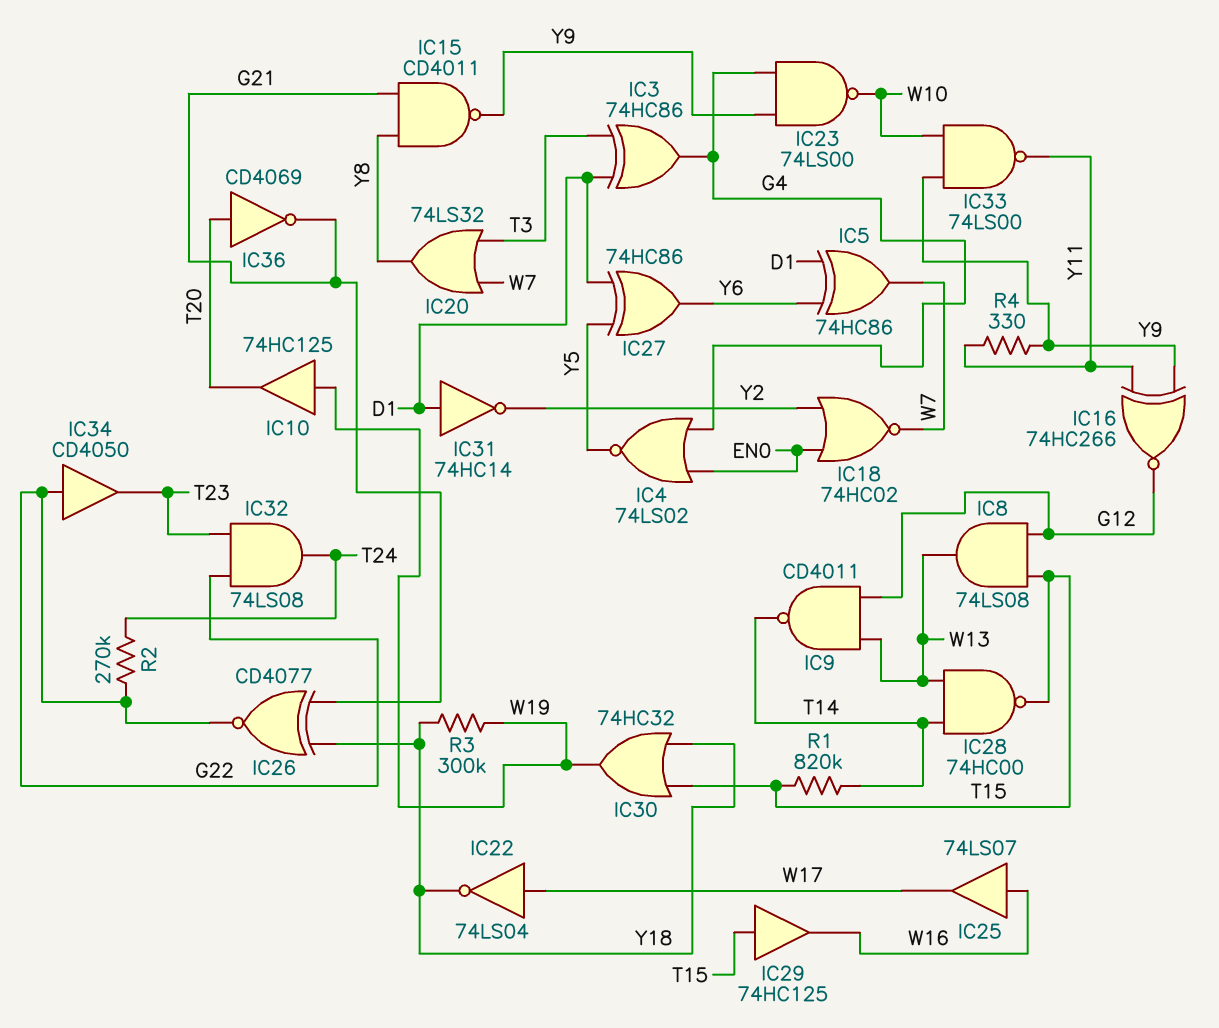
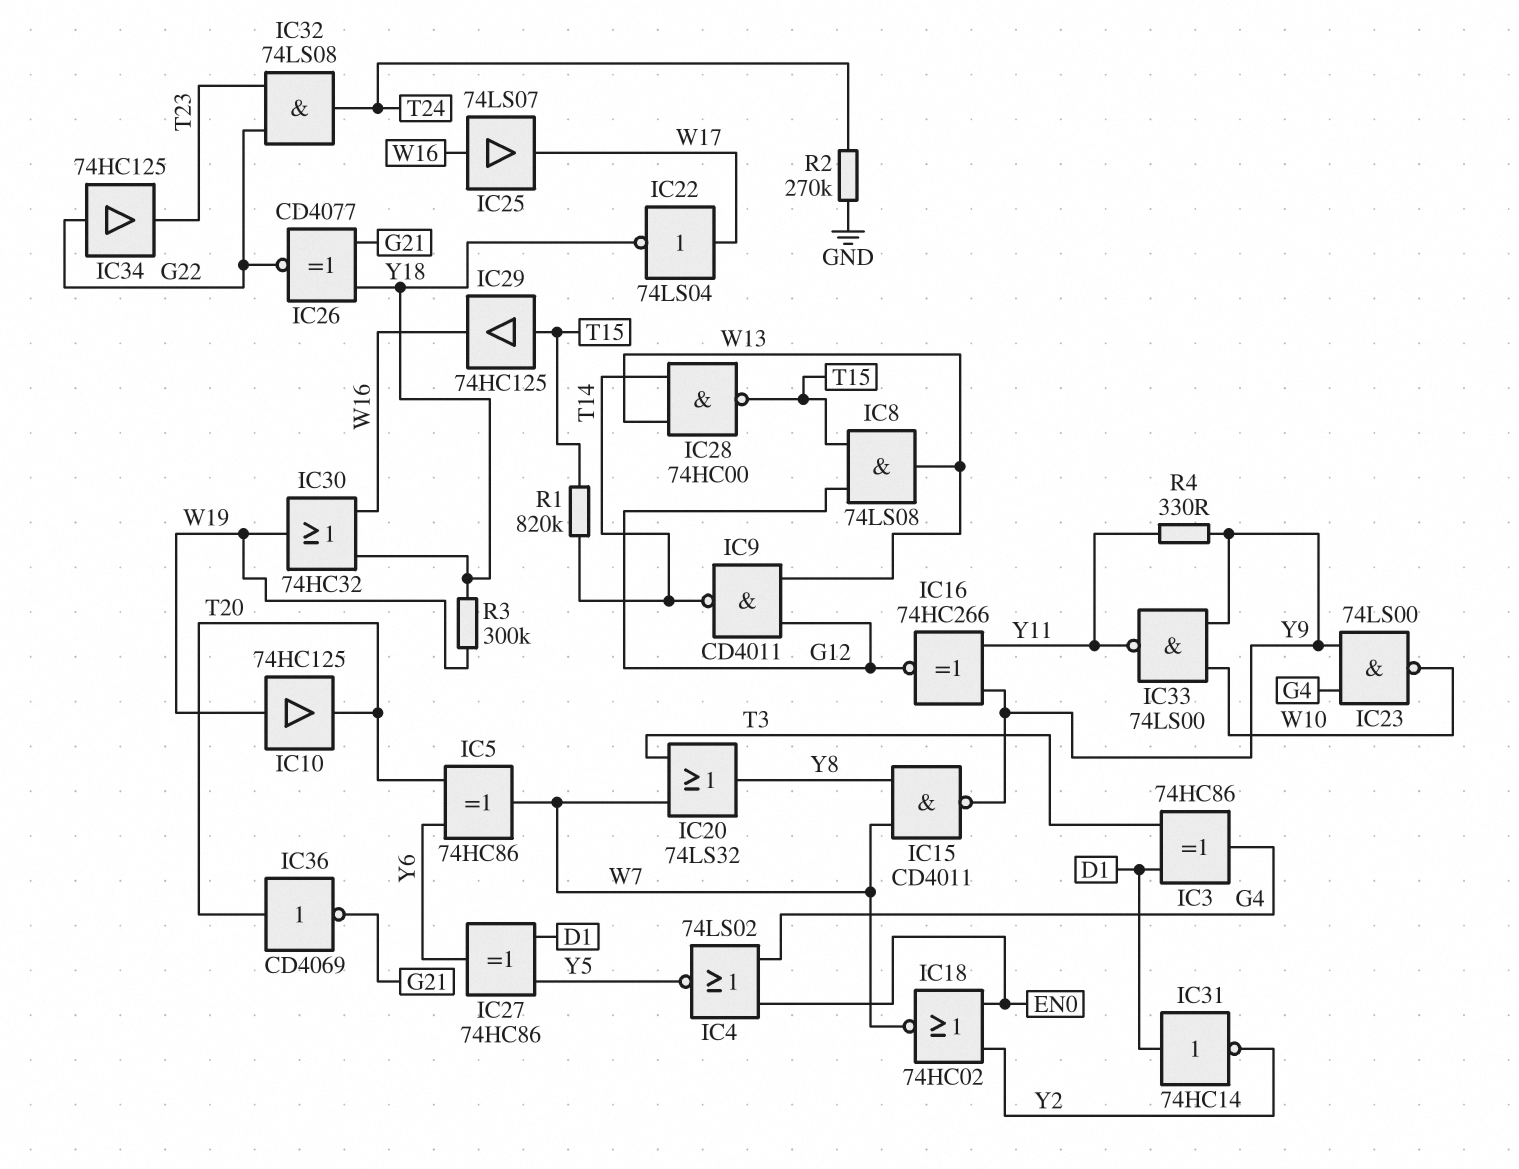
IC5: XOR 74HC86 (in D1, in Y6, out W7) -> XOR 74HC86 (in T20, in Y6, out W7)
IC15: NAND CD4011 (in G21, in Y8, out Y9) -> NAND CD4011 (in W7, in Y8, out Y9)
IC30: OR 74HC32 (in T15, in Y18, out W19) -> OR 74HC32 (in W16, in Y18, out W19)
IC34: buffer CD4050 (in G22, out T23) -> buffer 74HC125 (in G22, out T23)
R2: 270k (G22, T24) -> 270k (GND, T24)

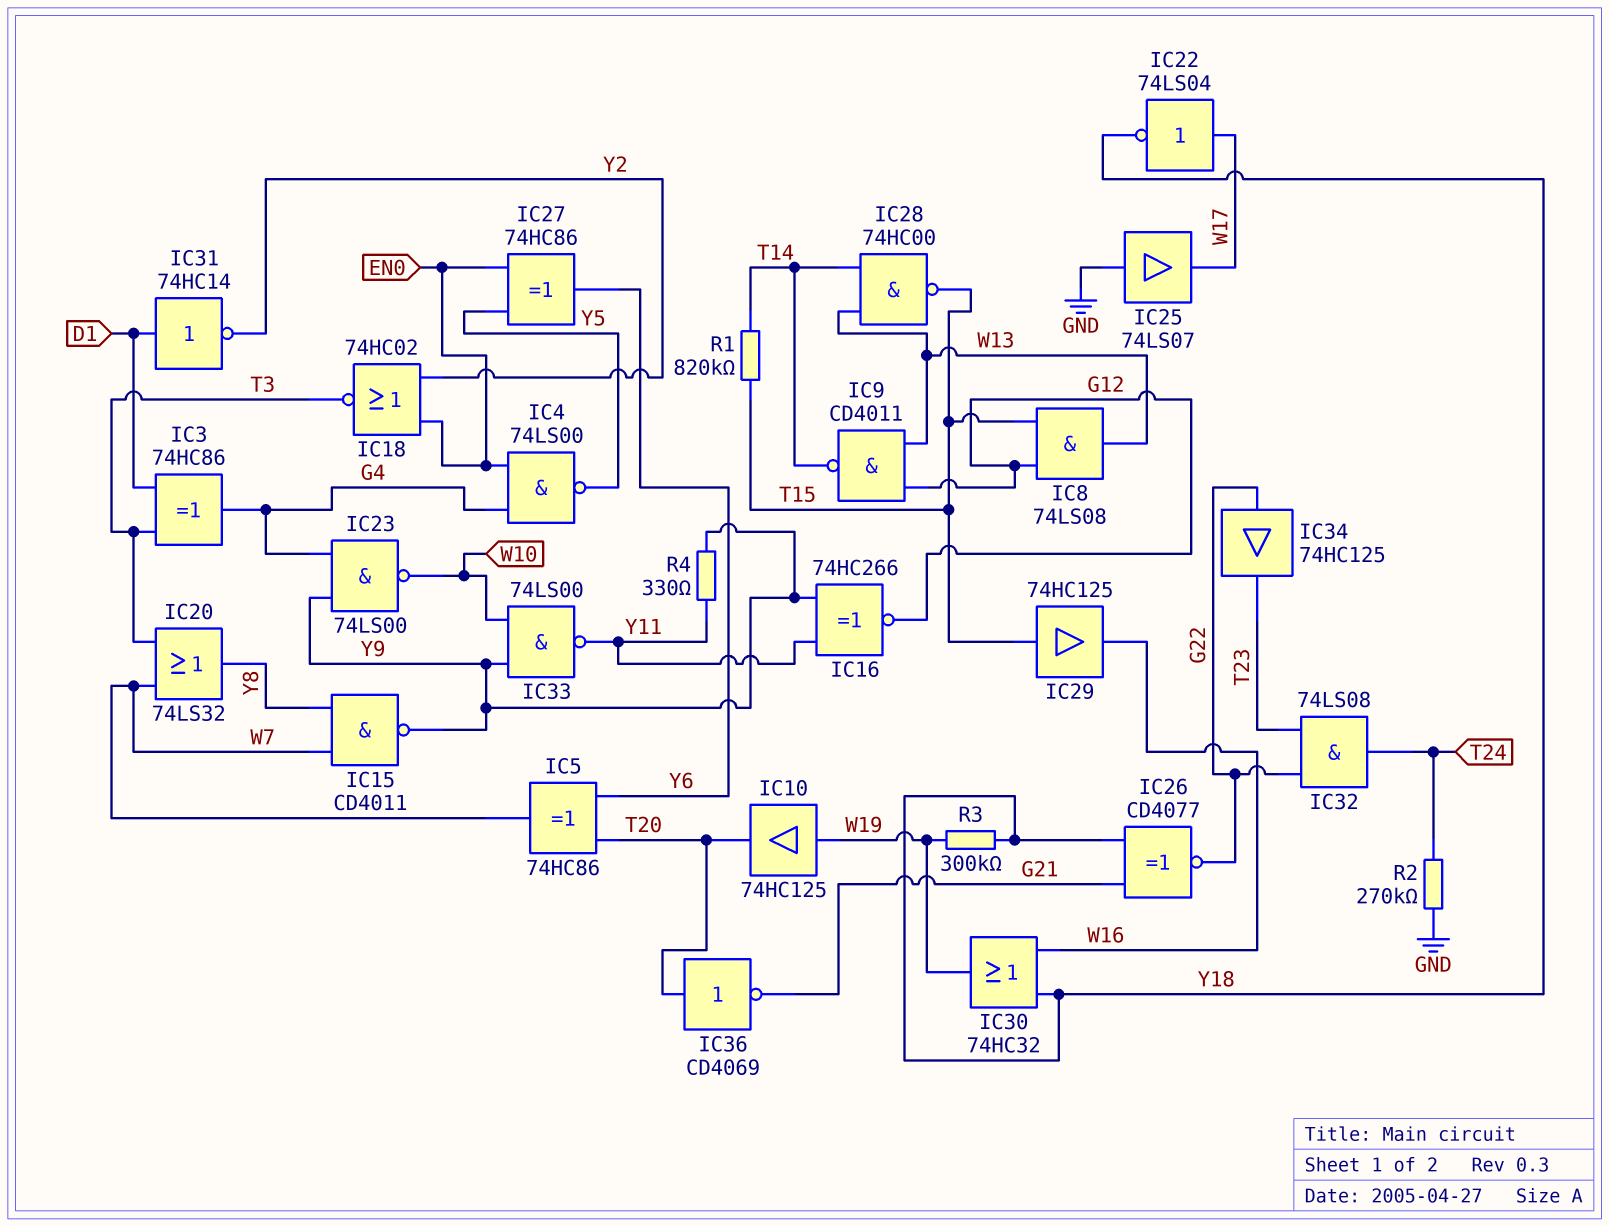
IC4: NOR 74LS02 (in EN0, in G4, out Y5) -> NAND 74LS00 (in EN0, in G4, out Y5)
IC18: NOR 74HC02 (in EN0, in Y2, out W7) -> NOR 74HC02 (in EN0, in Y2, out T3)
IC25: buffer 74LS07 (in W16, out W17) -> buffer 74LS07 (in GND, out W17)
IC27: XOR 74HC86 (in D1, in Y5, out Y6) -> XOR 74HC86 (in EN0, in Y5, out Y6)

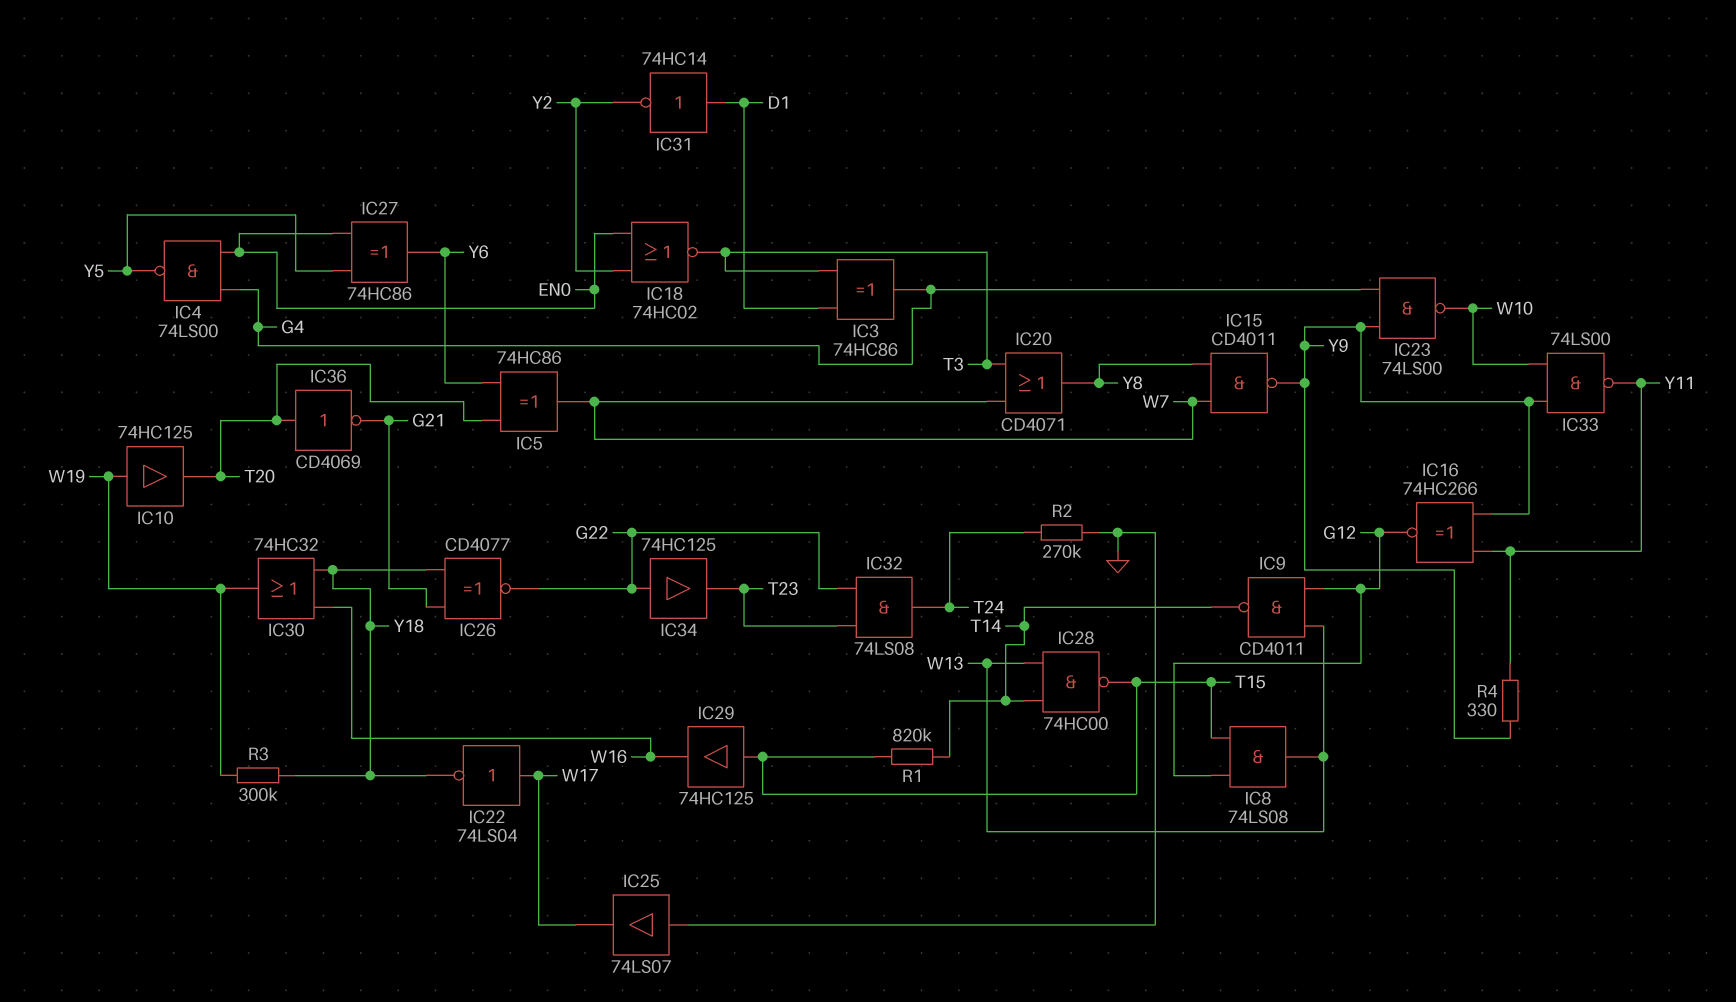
IC20: OR 74LS32 (in T3, in W7, out Y8) -> OR CD4071 (in T3, in W7, out Y8)

